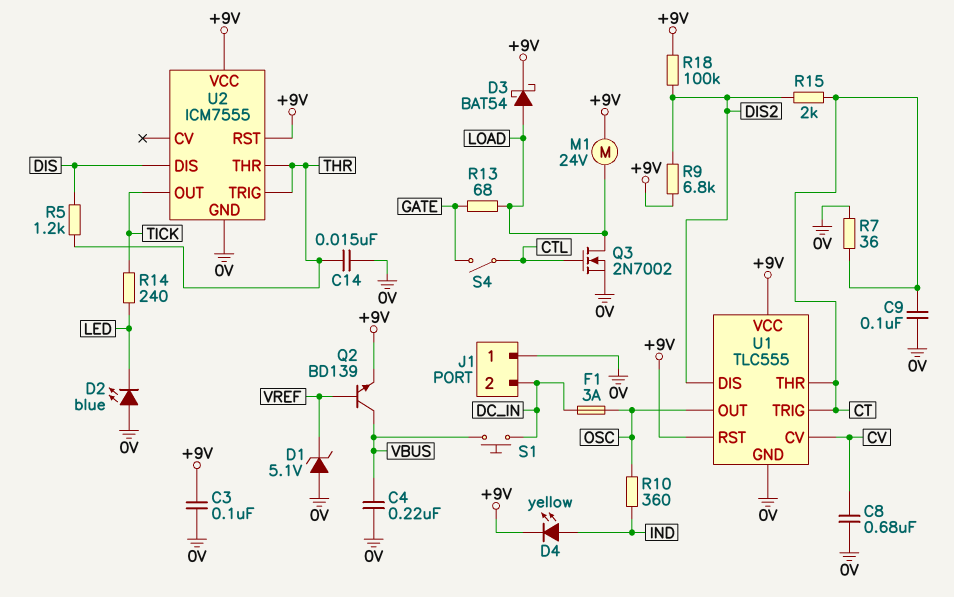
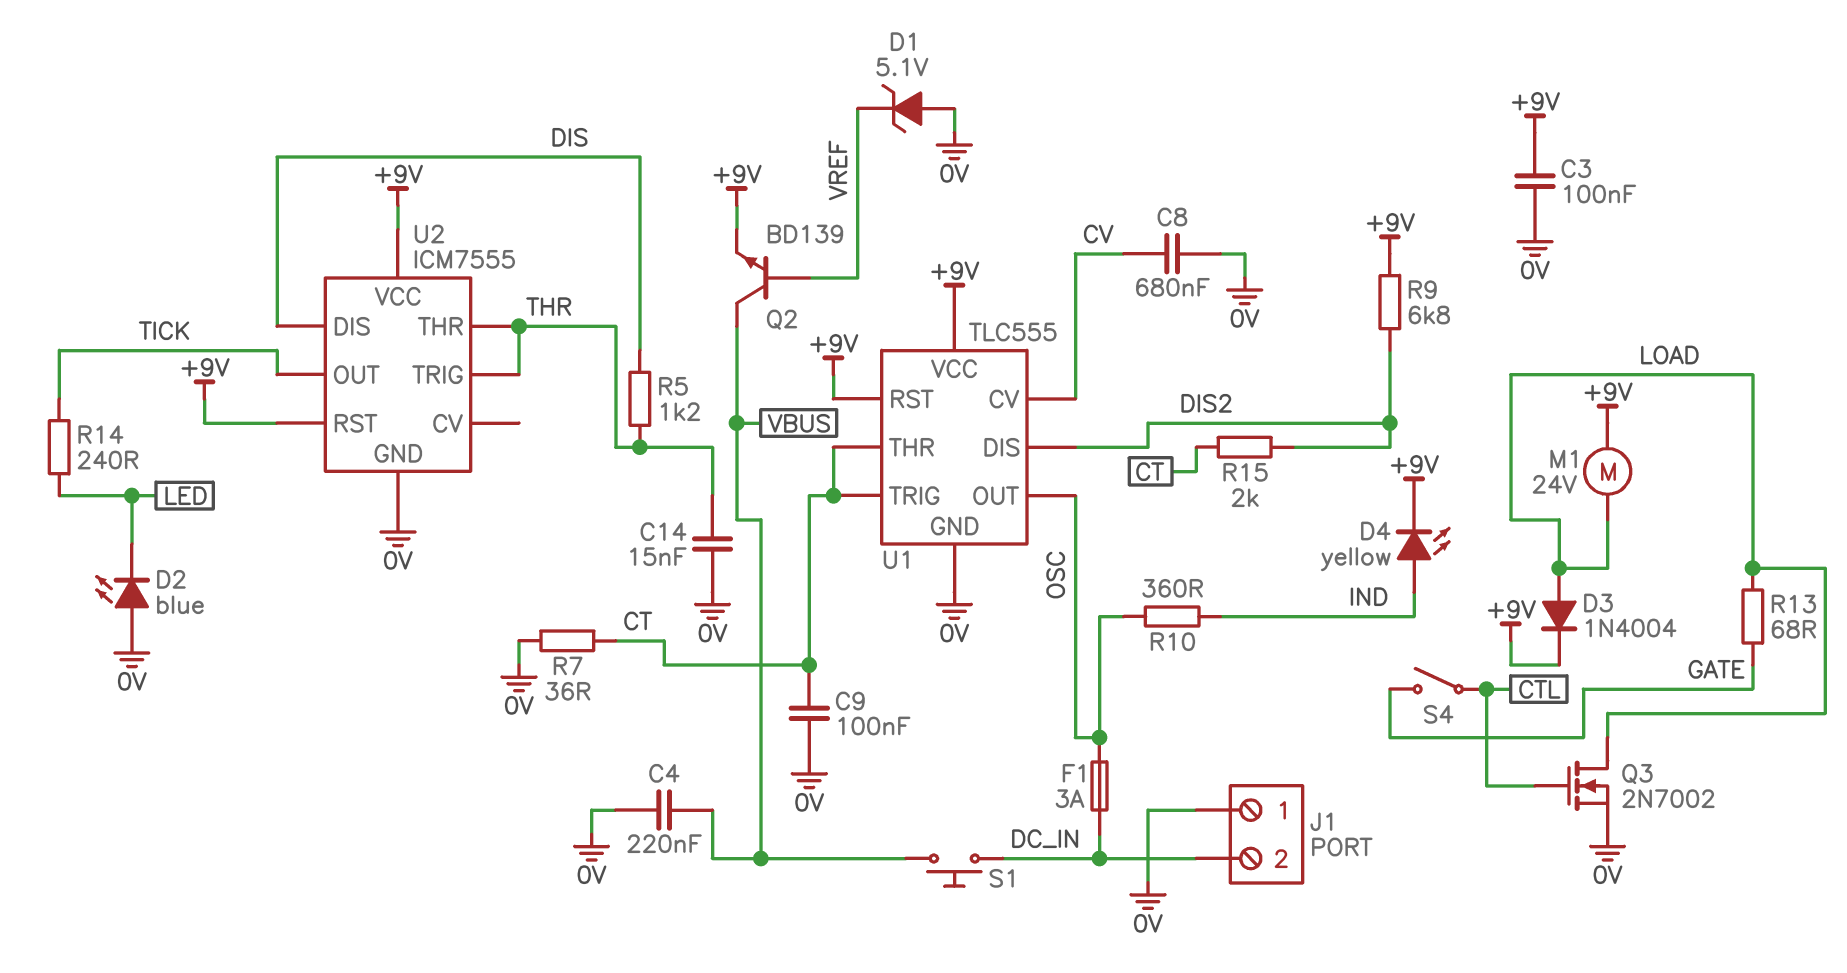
D3: schottky BAT54 (A LOAD, K +9V) -> diode 1N4004 (A LOAD, K +9V)
R18: 100k (+9V, DIS2) -> none

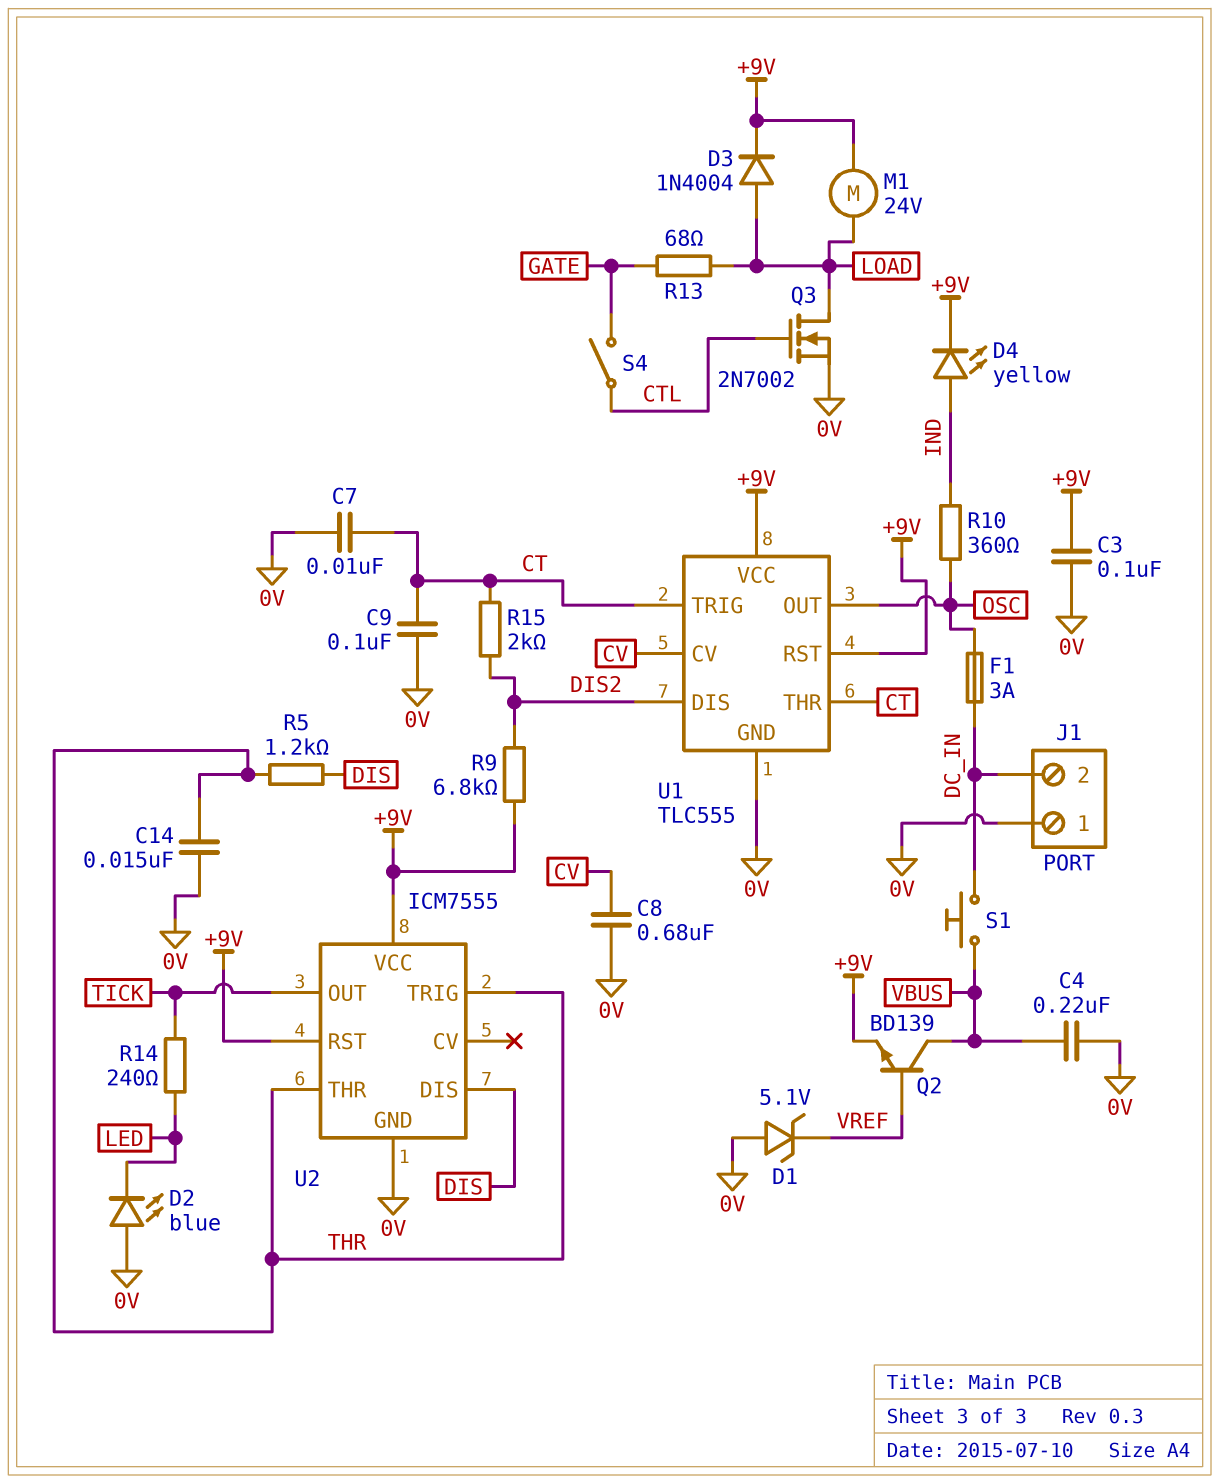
C7: none -> 10nF (0V, CT)
R7: 36 (0V, CT) -> none

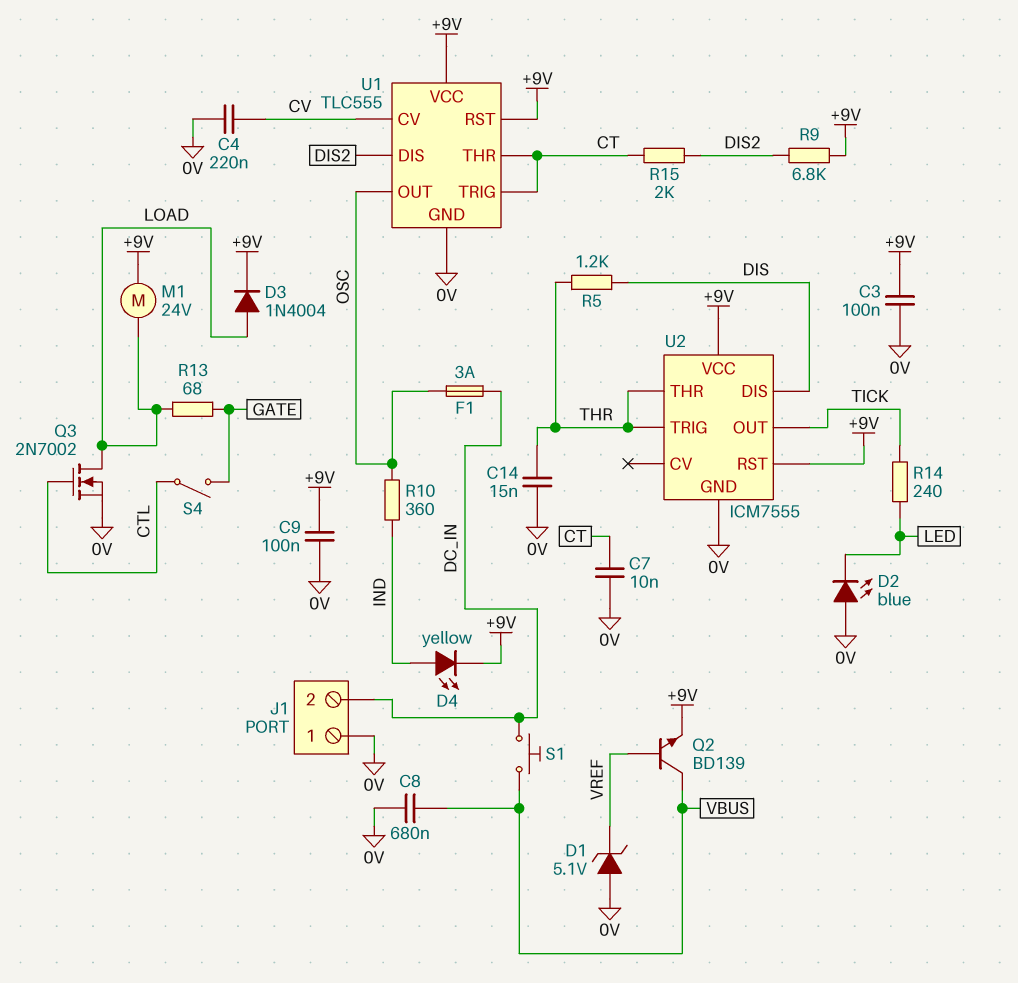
C4: 220nF (0V, VBUS) -> 220nF (0V, CV)
C8: 680nF (0V, CV) -> 680nF (0V, VBUS)
C9: 100nF (0V, CT) -> 100nF (+9V, 0V)

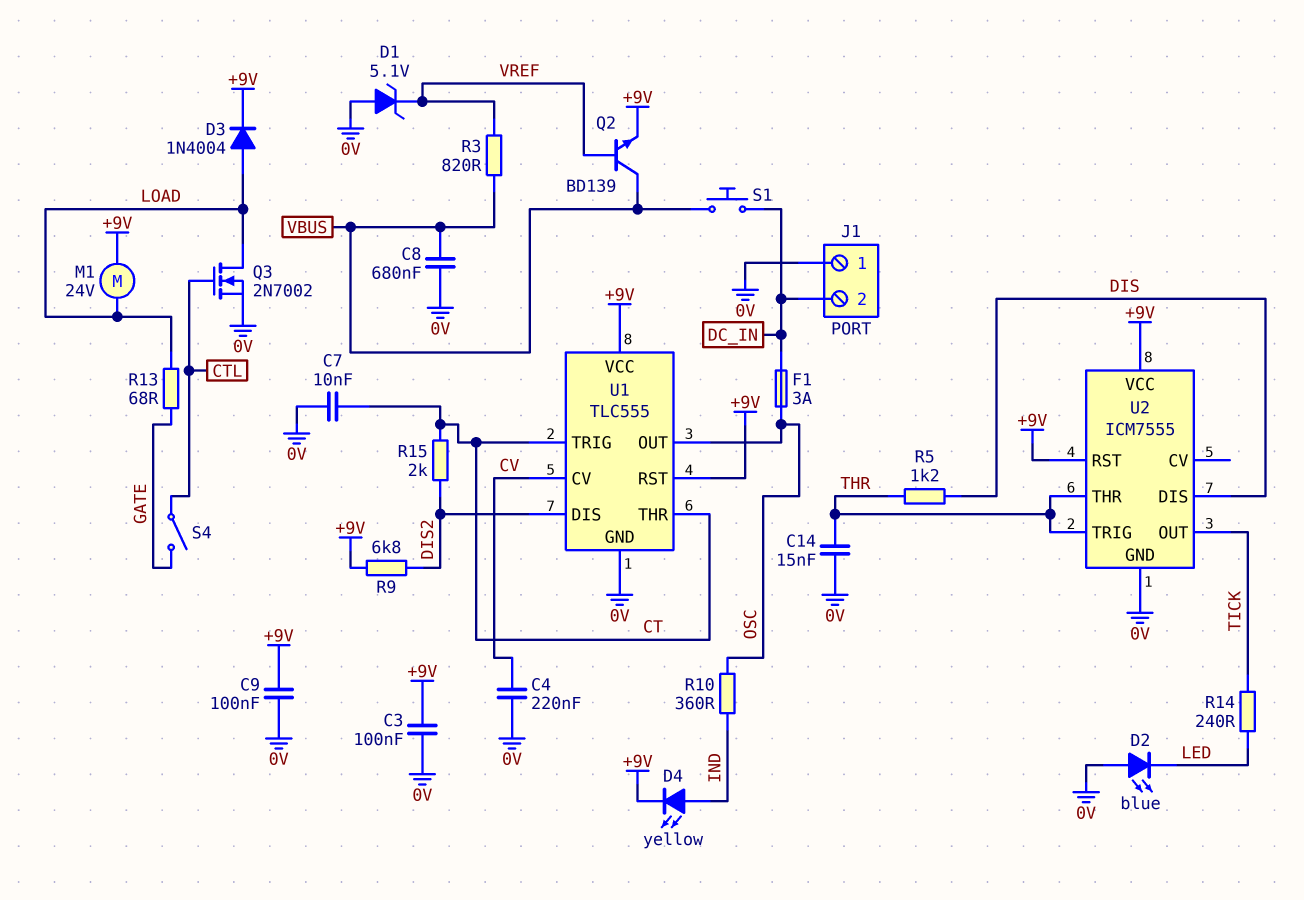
R3: none -> 820 (VBUS, VREF)

